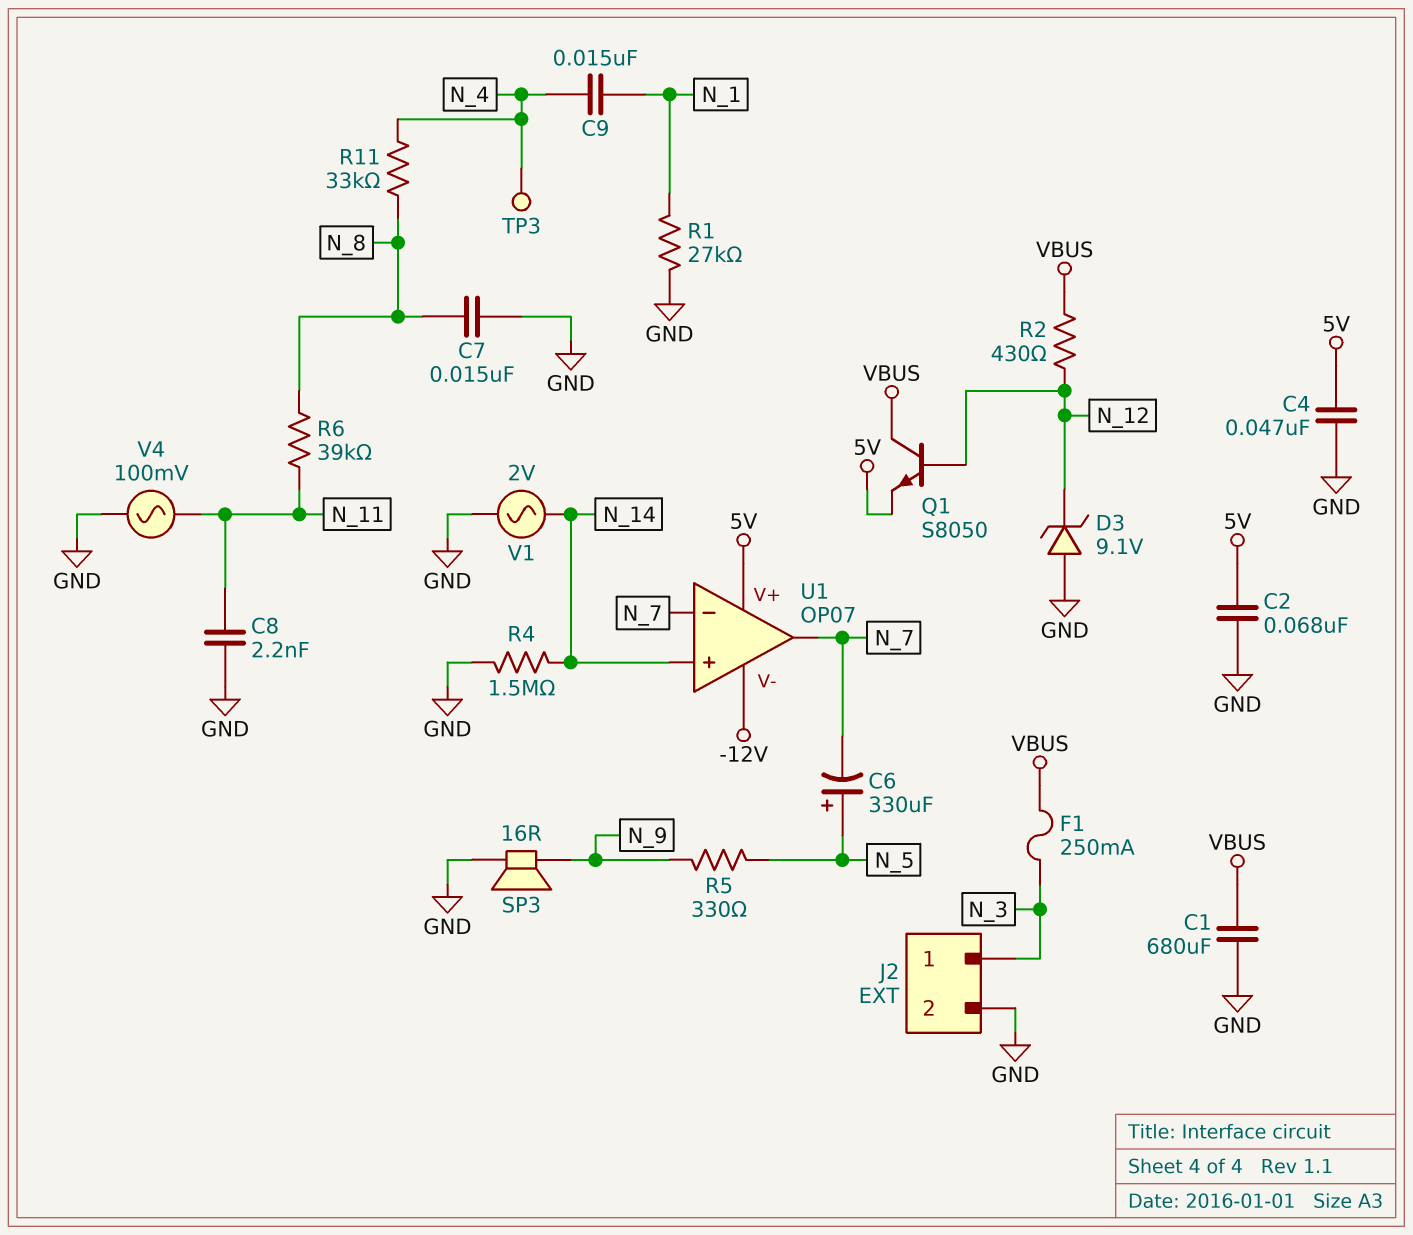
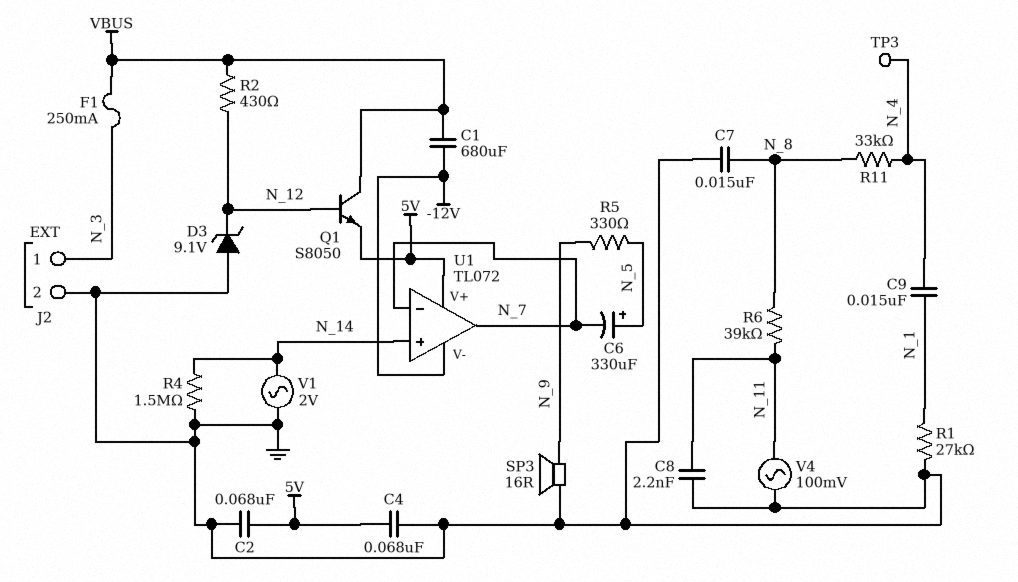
C1: 680uF (GND, VBUS) -> 680uF (-12V, VBUS)
C4: 47nF (5V, GND) -> 68nF (5V, GND)
U1: OP07 -> TL072

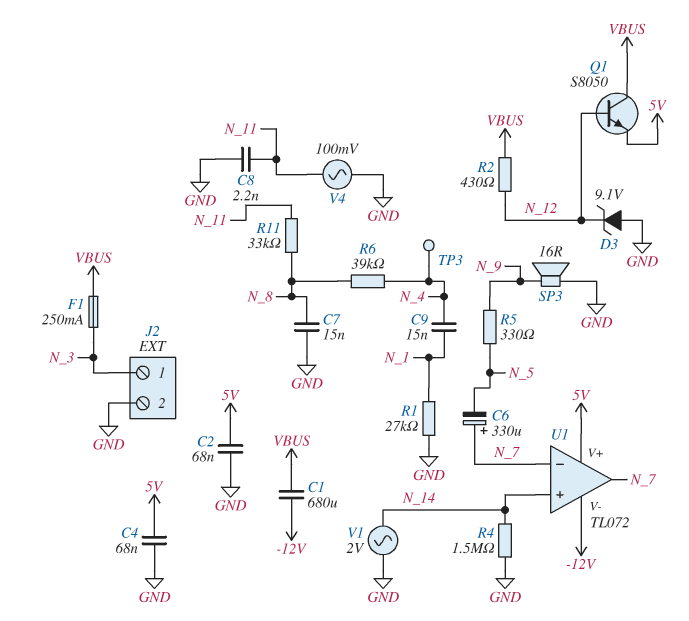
C6: 330uF (plus N_5, minus N_7) -> 330uF (plus N_7, minus N_5)
R6: 39k (N_8, N_11) -> 39k (N_4, N_8)
R11: 33k (N_4, N_8) -> 33k (N_8, N_11)

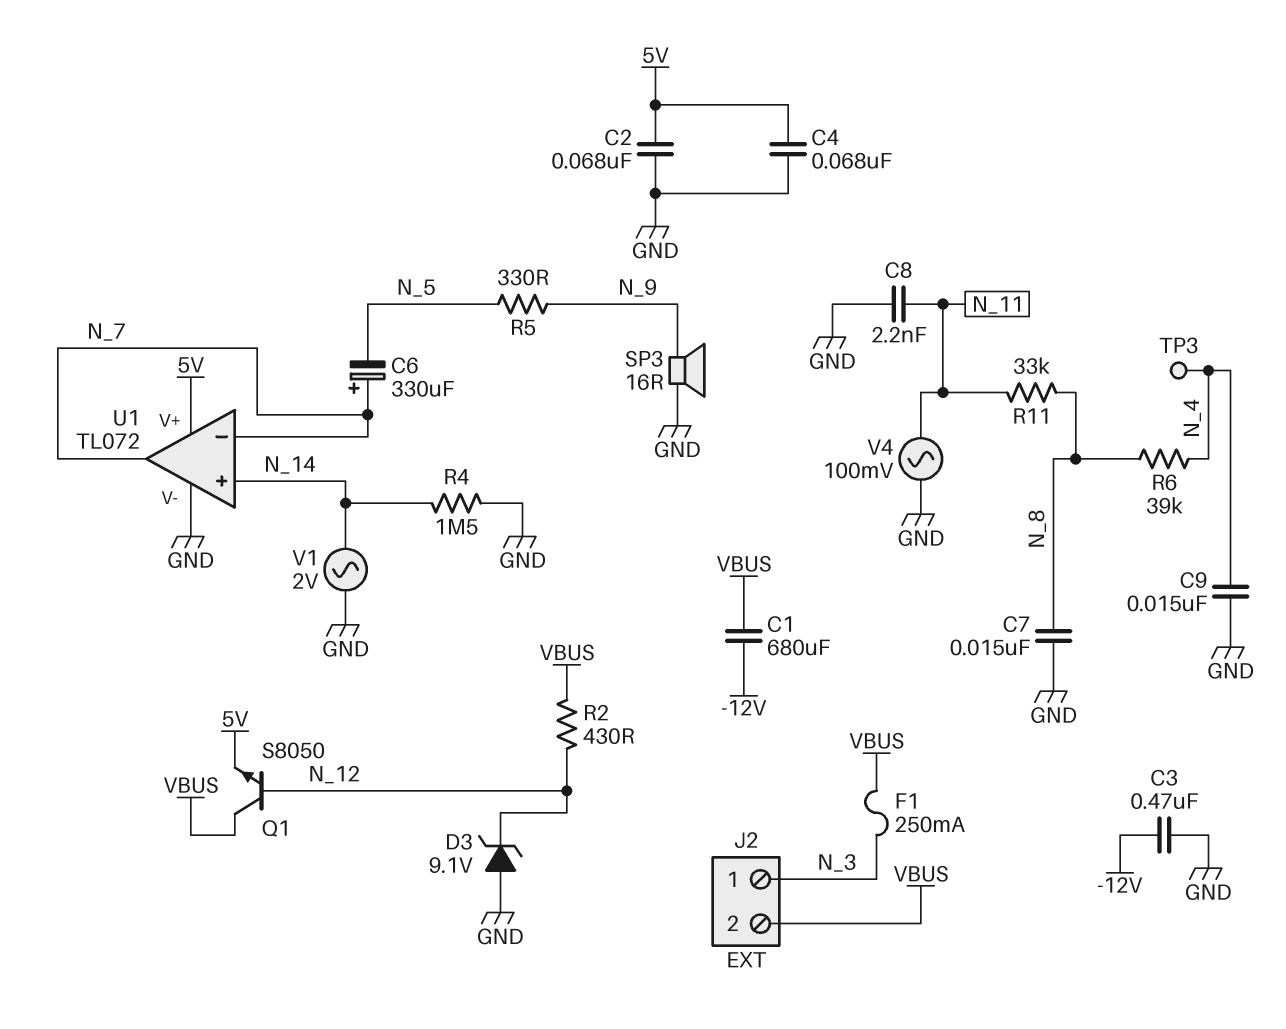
C3: none -> 470nF (-12V, GND)
C9: 15nF (N_1, N_4) -> 15nF (GND, N_4)
J2 pin 2: GND -> VBUS
R1: 27k (GND, N_1) -> none
U1 pin V-: -12V -> GND

